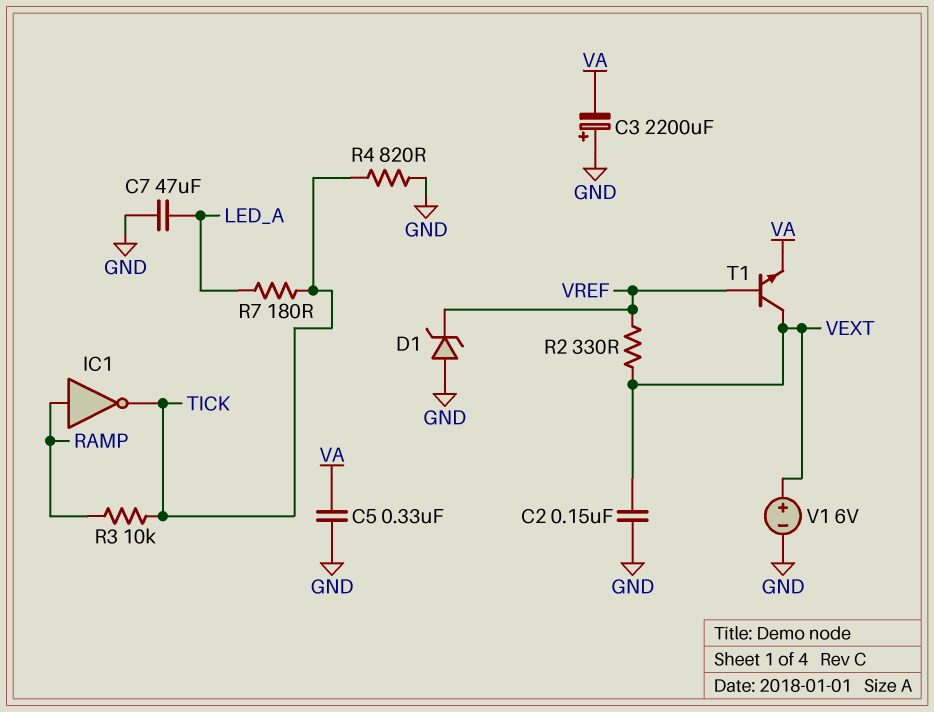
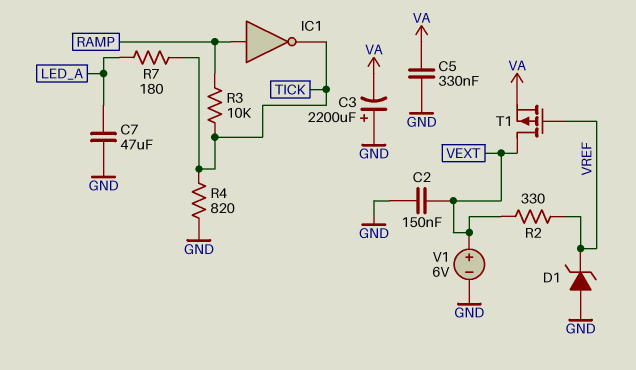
T1: NPN (B VREF, C VEXT, E VA) -> PMOS (G VREF, D VEXT, S VA)

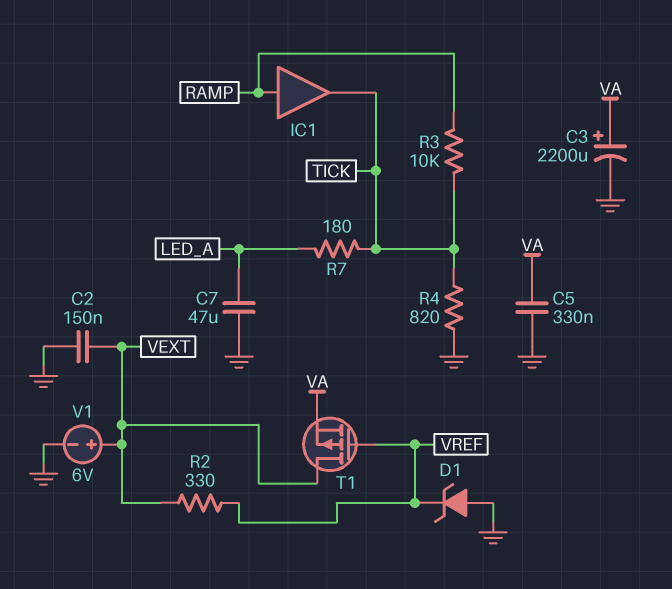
C3: 2200uF (plus GND, minus VA) -> 2200uF (plus VA, minus GND)
IC1: NOT (in RAMP, out TICK) -> buffer (in RAMP, out TICK)

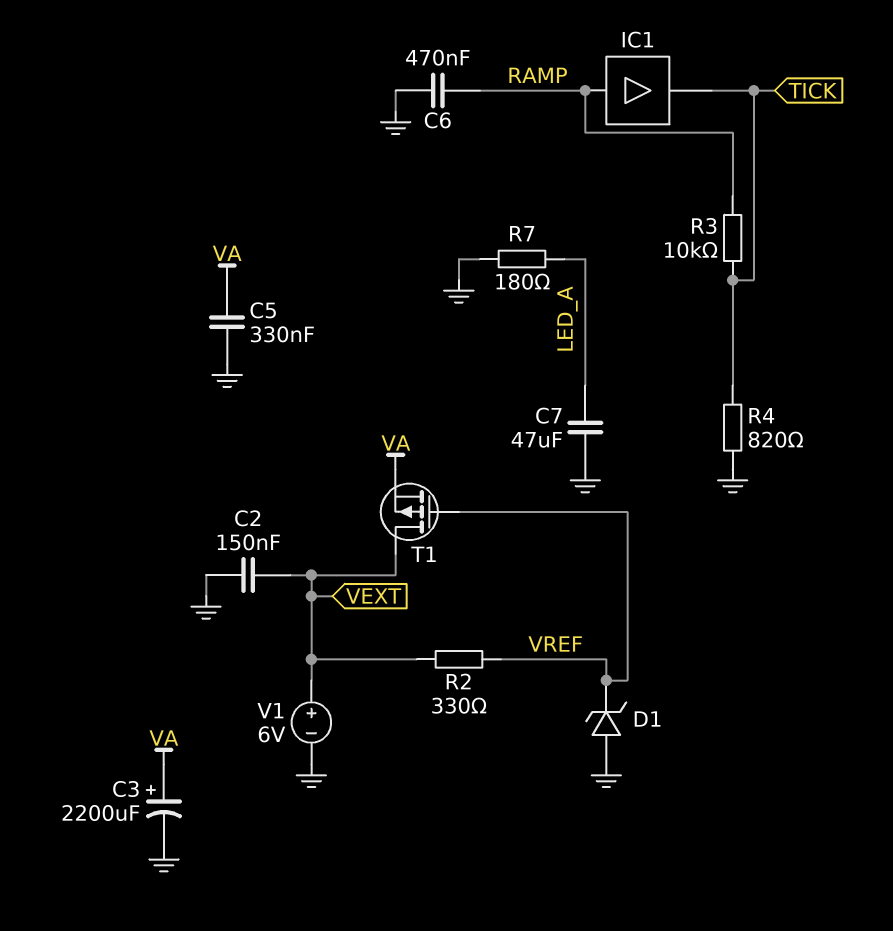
C6: none -> 470nF (GND, RAMP)
R7: 180 (LED_A, TICK) -> 180 (GND, LED_A)

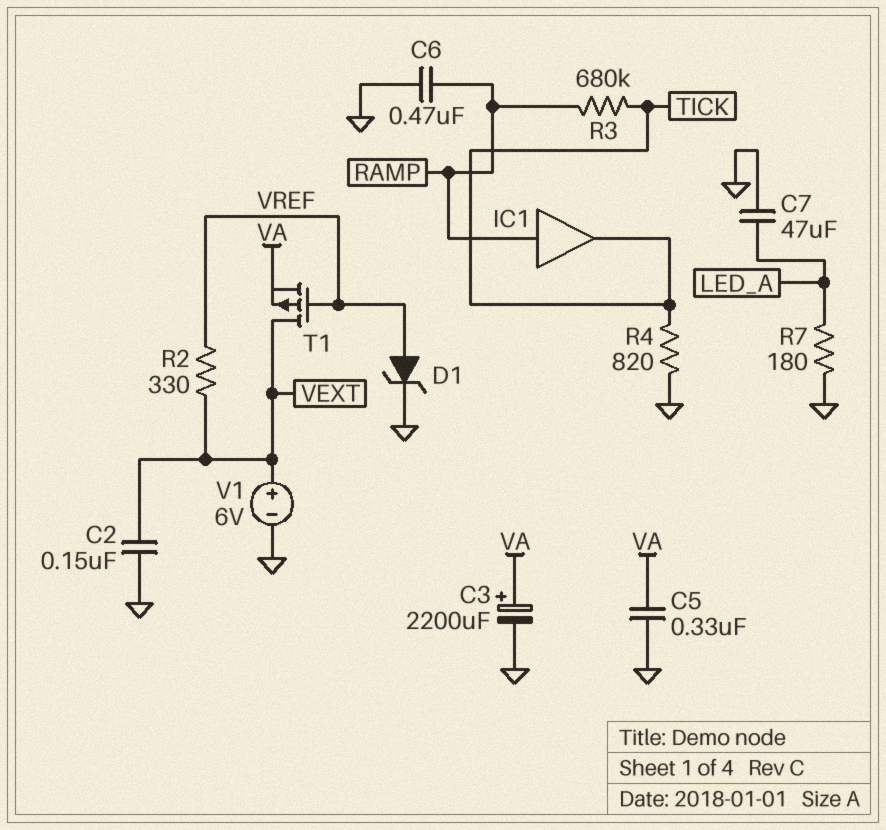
D1: zener (A GND, K VREF) -> zener (A VREF, K GND)
R3: 10k (RAMP, TICK) -> 680k (RAMP, TICK)

